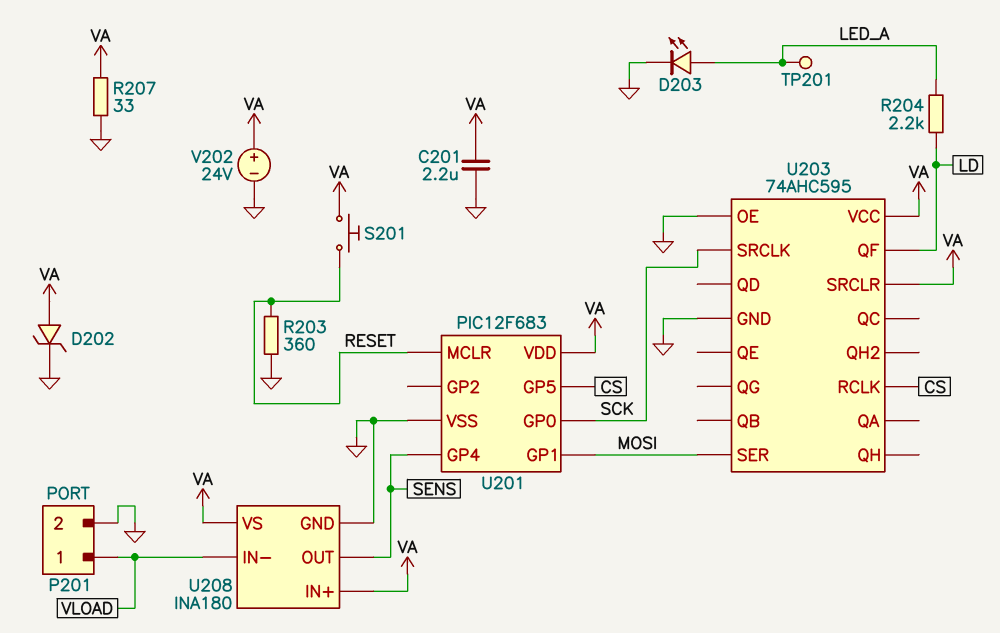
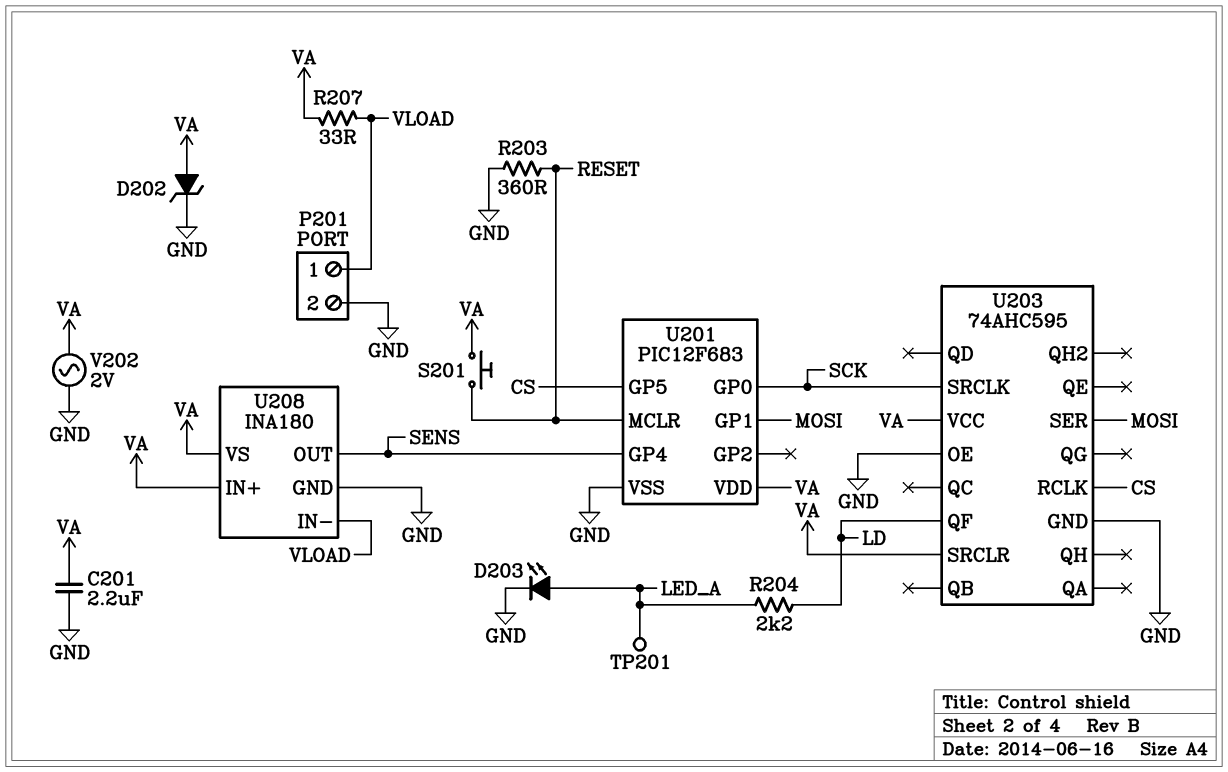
R207: 33 (GND, VA) -> 33 (VA, VLOAD)
V202: 24V (plus VA, minus GND) -> AC 2V (GND, VA)

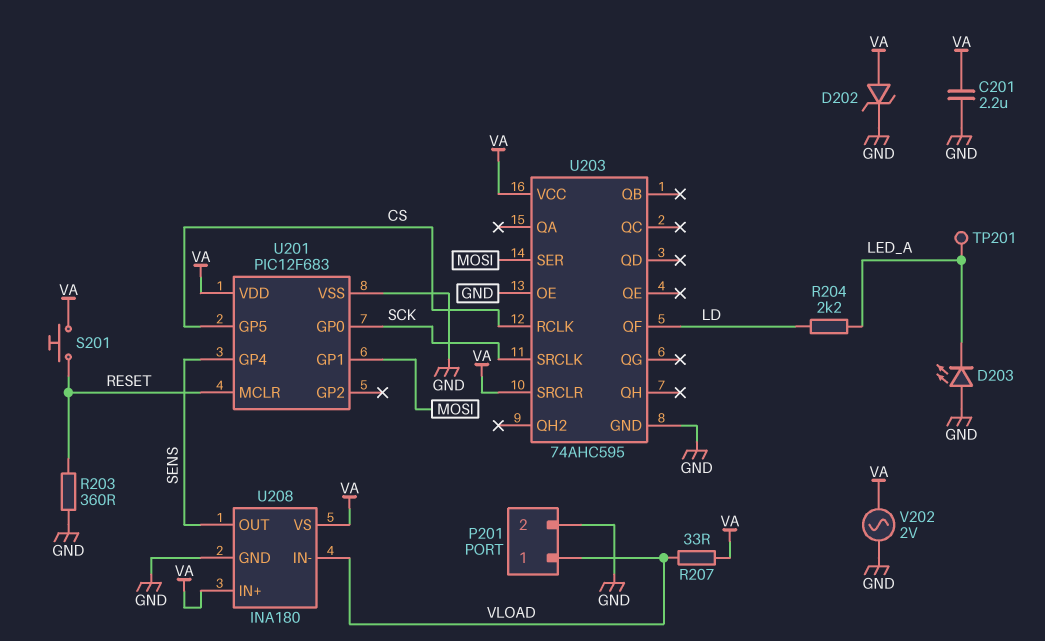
D203: LED (A LED_A, K GND) -> LED (A GND, K LED_A)

